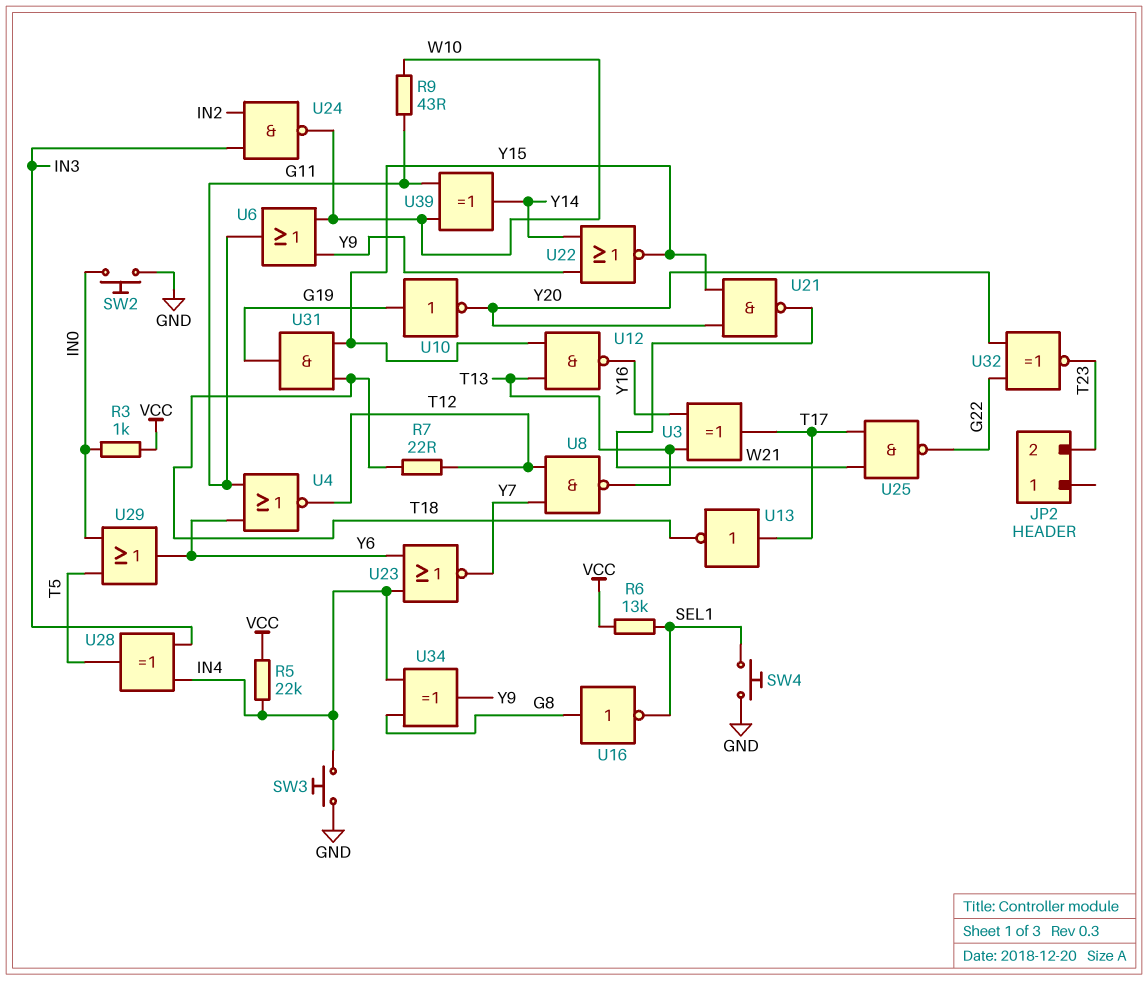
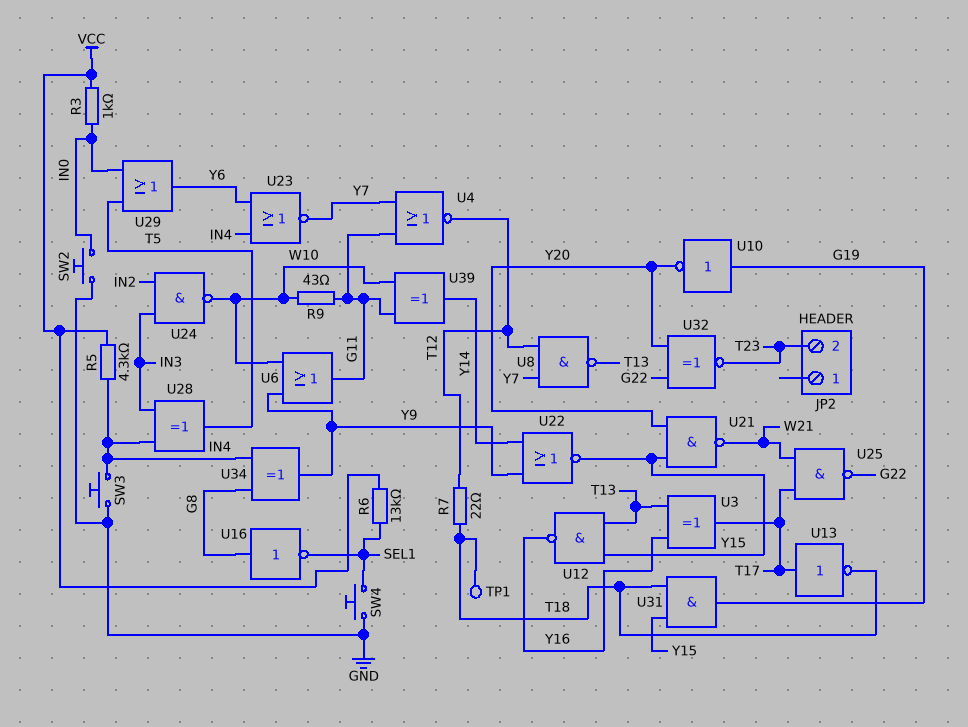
R5: 22k (IN4, VCC) -> 4.3k (IN4, VCC)
TP1: none -> test point (T18)
U4: NOR (in G11, in Y6, out T12) -> NOR (in G11, in Y7, out T12)

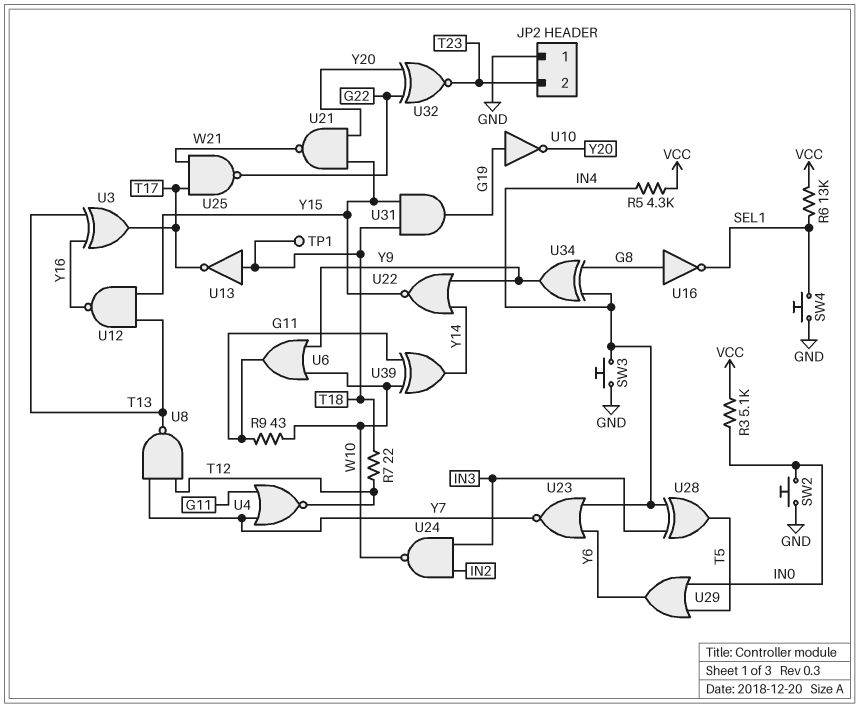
JP2 pin 1: none -> GND
R3: 1k (IN0, VCC) -> 5.1k (IN0, VCC)
U13: NOT (in T17, out T18) -> NOT (in T18, out T17)

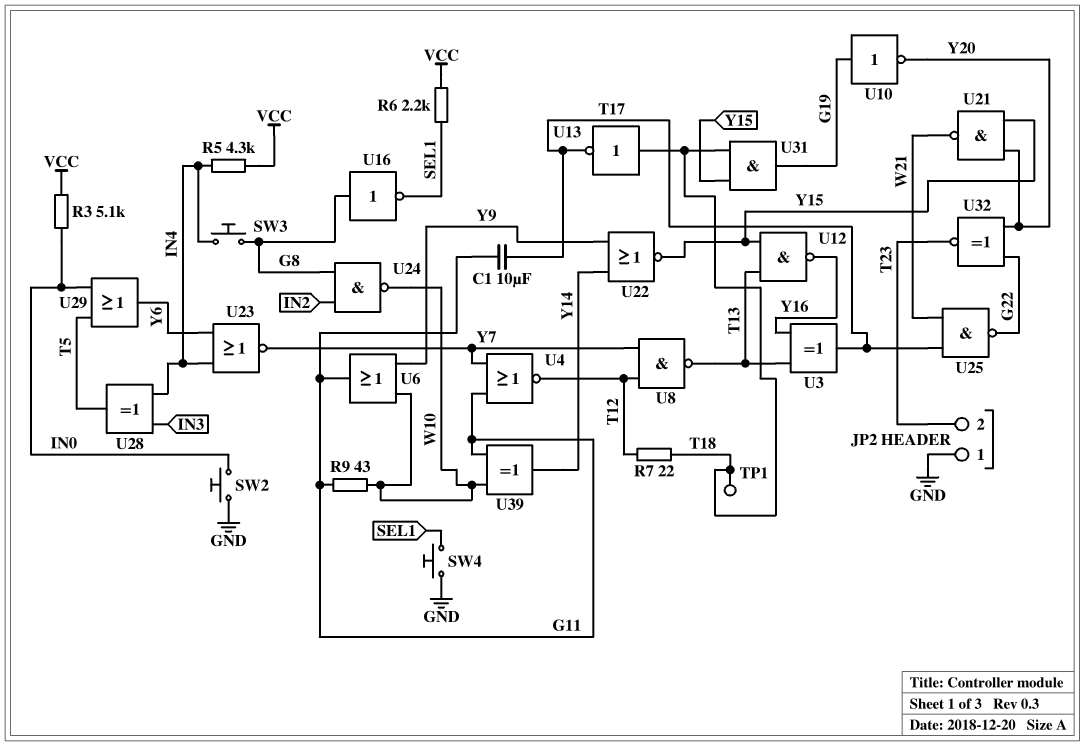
C1: none -> 10uF (G11, T17)
R6: 13k (SEL1, VCC) -> 2.2k (SEL1, VCC)
SW3: button (GND, IN4) -> button (G8, IN4)
U24: NAND (in IN2, in IN3, out W10) -> NAND (in G8, in IN2, out W10)
U34: XOR (in G8, in IN4, out Y9) -> none

